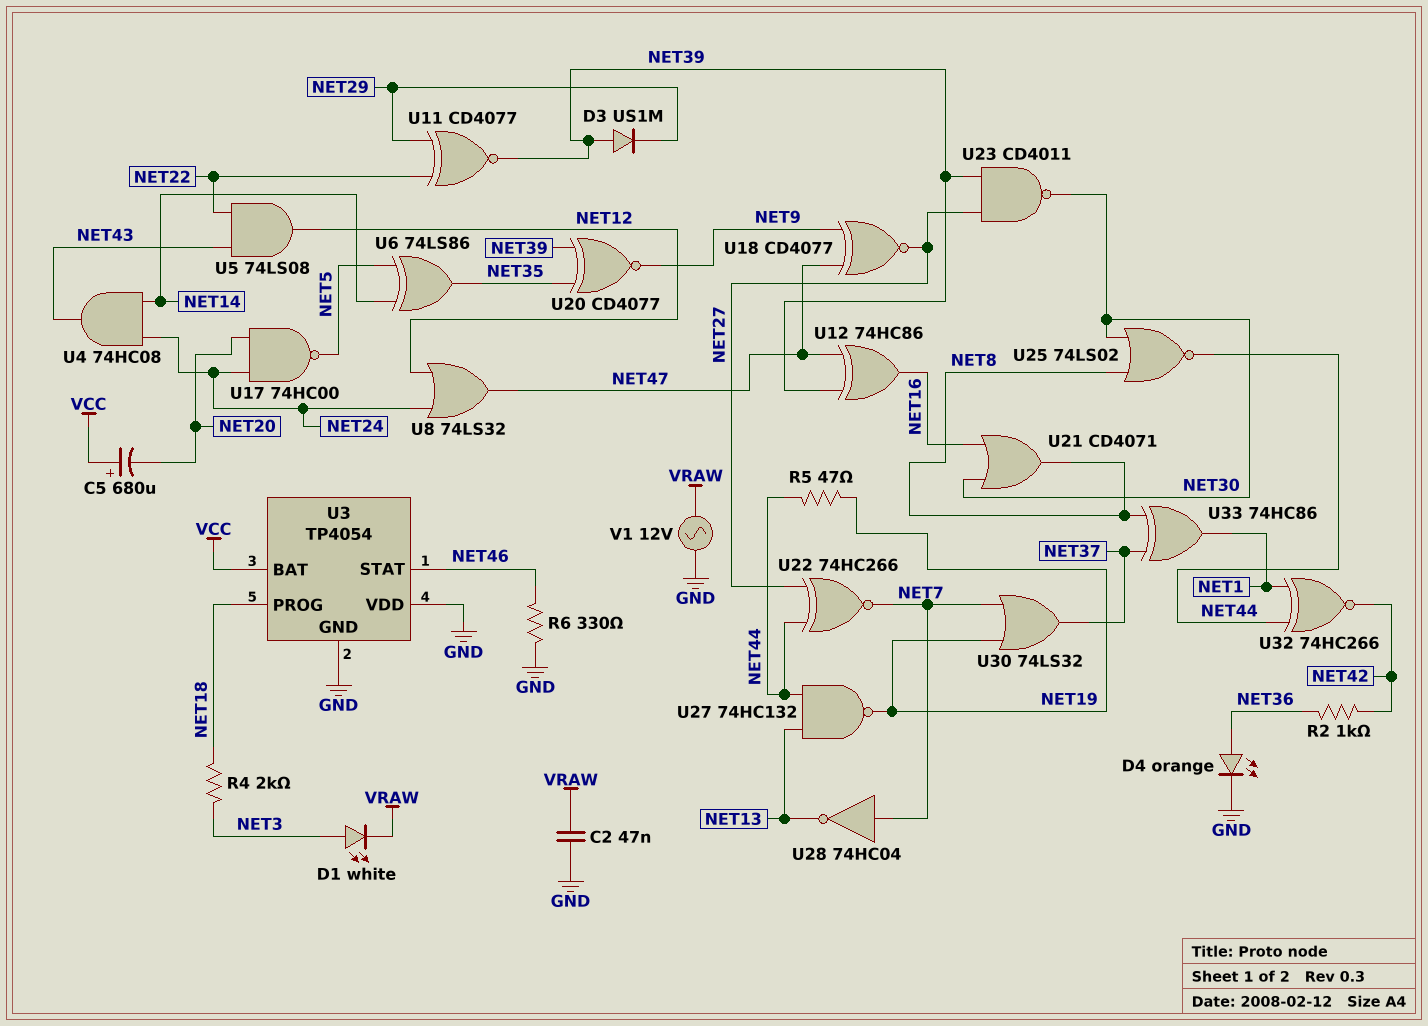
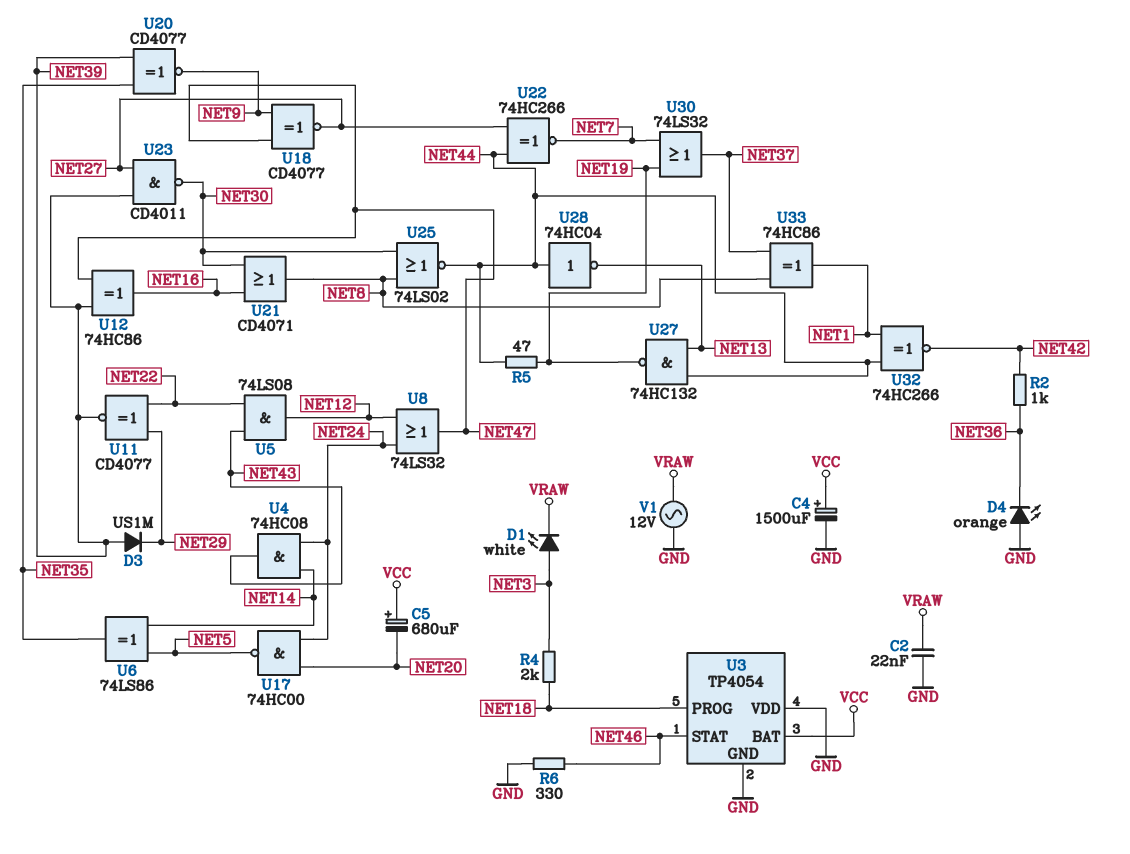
C2: 47nF (GND, VRAW) -> 22nF (GND, VRAW)
C4: none -> 1500uF (plus VCC, minus GND)
D4: LED orange (A NET36, K GND) -> LED orange (A GND, K NET36)
U28: NOT 74HC04 (in NET7, out NET13) -> NOT 74HC04 (in NET44, out NET13)

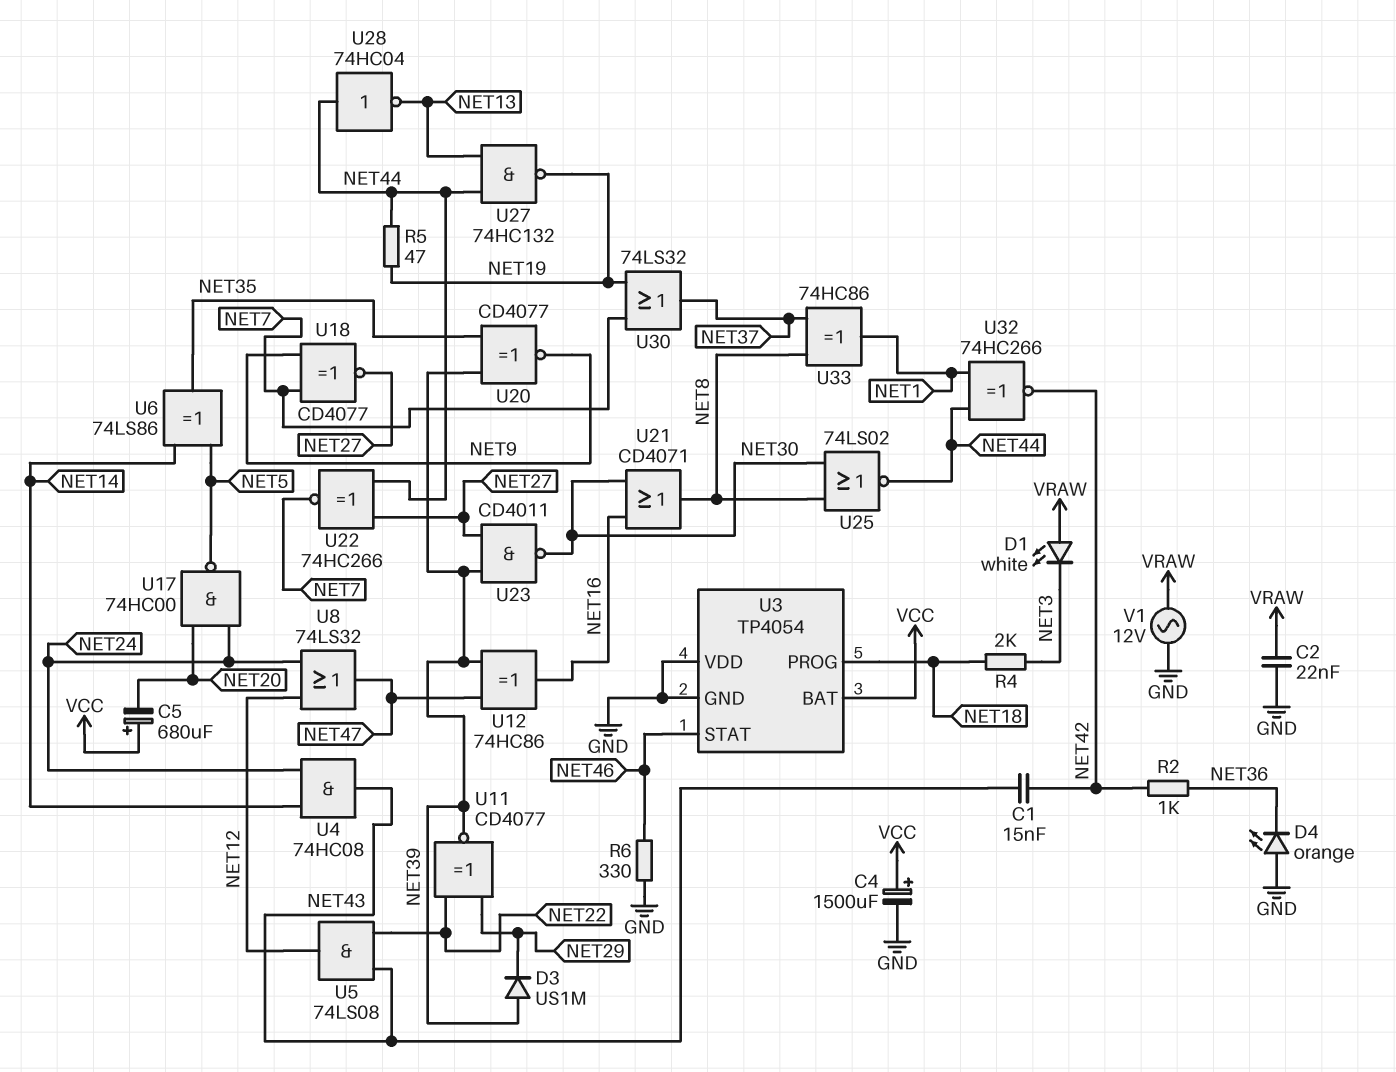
C1: none -> 15nF (NET42, NET43)
D1: LED white (A NET3, K VRAW) -> LED white (A VRAW, K NET3)
U18: XNOR CD4077 (in NET9, in NET47, out NET27) -> XNOR CD4077 (in NET7, in NET9, out NET27)

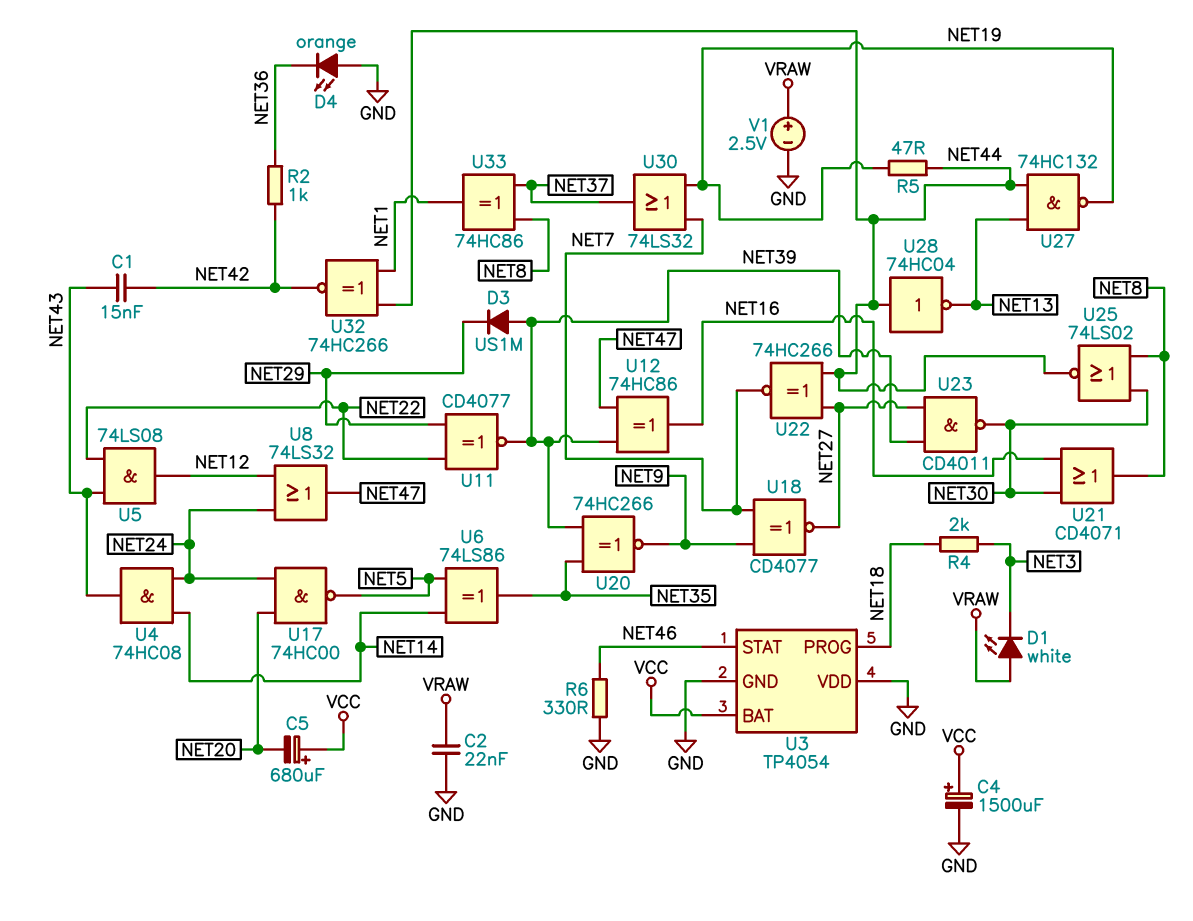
U20: XNOR CD4077 (in NET35, in NET39, out NET9) -> XNOR 74HC266 (in NET35, in NET39, out NET9)
V1: AC 12V (GND, VRAW) -> 2.5V (plus VRAW, minus GND)

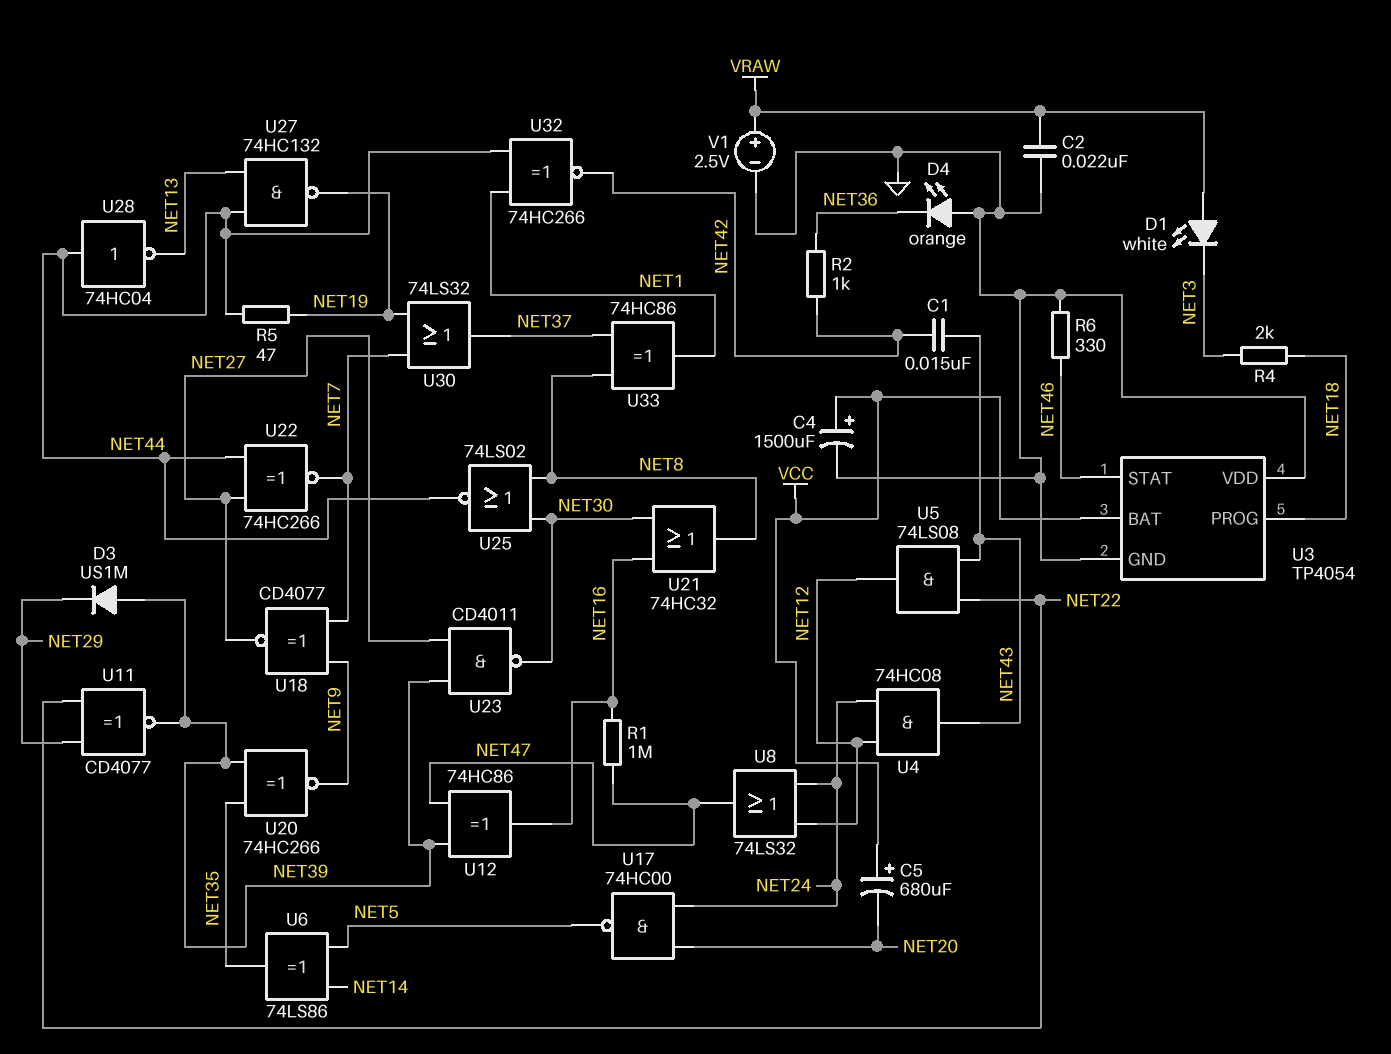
R1: none -> 1M (NET16, NET47)
U4: AND 74HC08 (in NET14, in NET24, out NET43) -> AND 74HC08 (in NET12, in NET24, out NET43)
U21: OR CD4071 (in NET16, in NET30, out NET8) -> OR 74HC32 (in NET16, in NET30, out NET8)

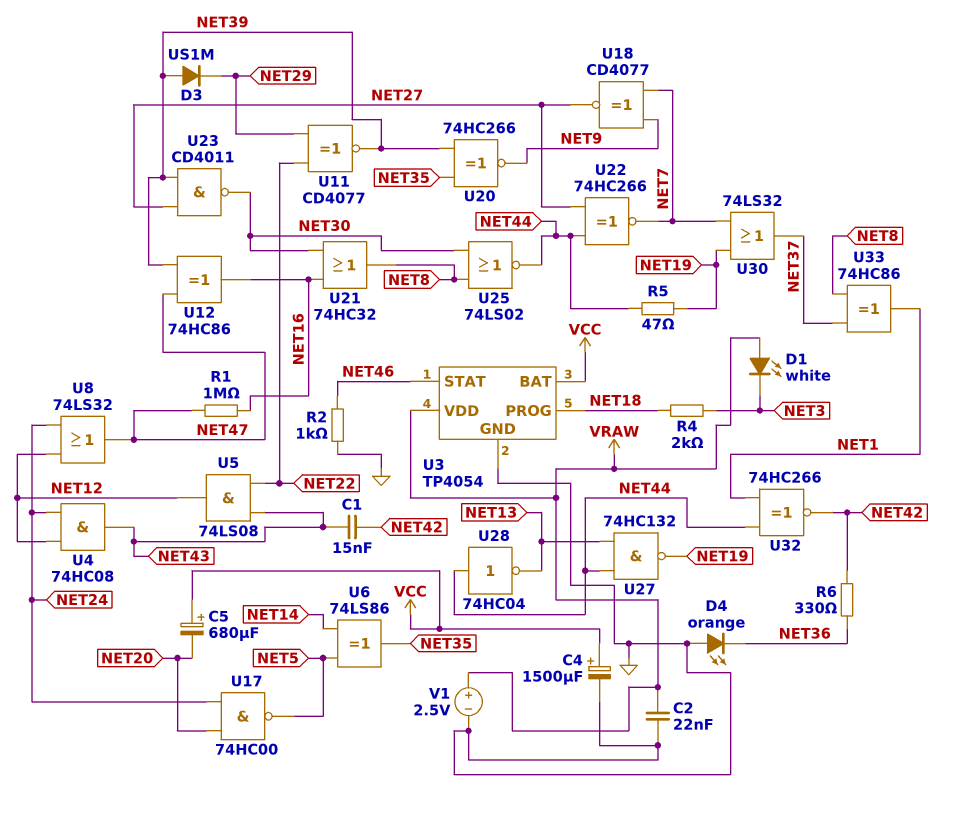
R2: 1k (NET36, NET42) -> 1k (GND, NET46)
R6: 330 (GND, NET46) -> 330 (NET36, NET42)
U3 pin VDD: GND -> VRAW

